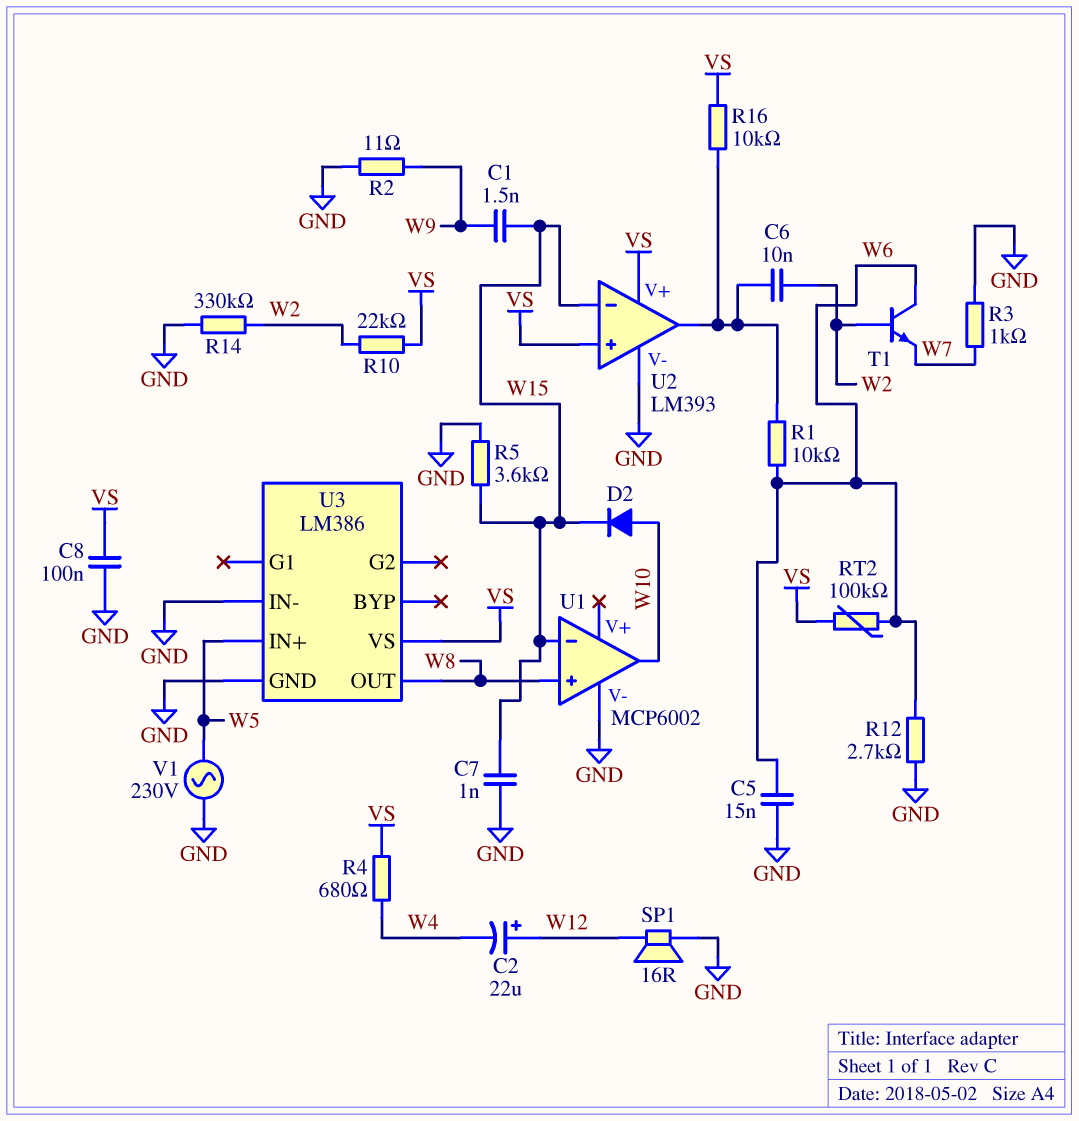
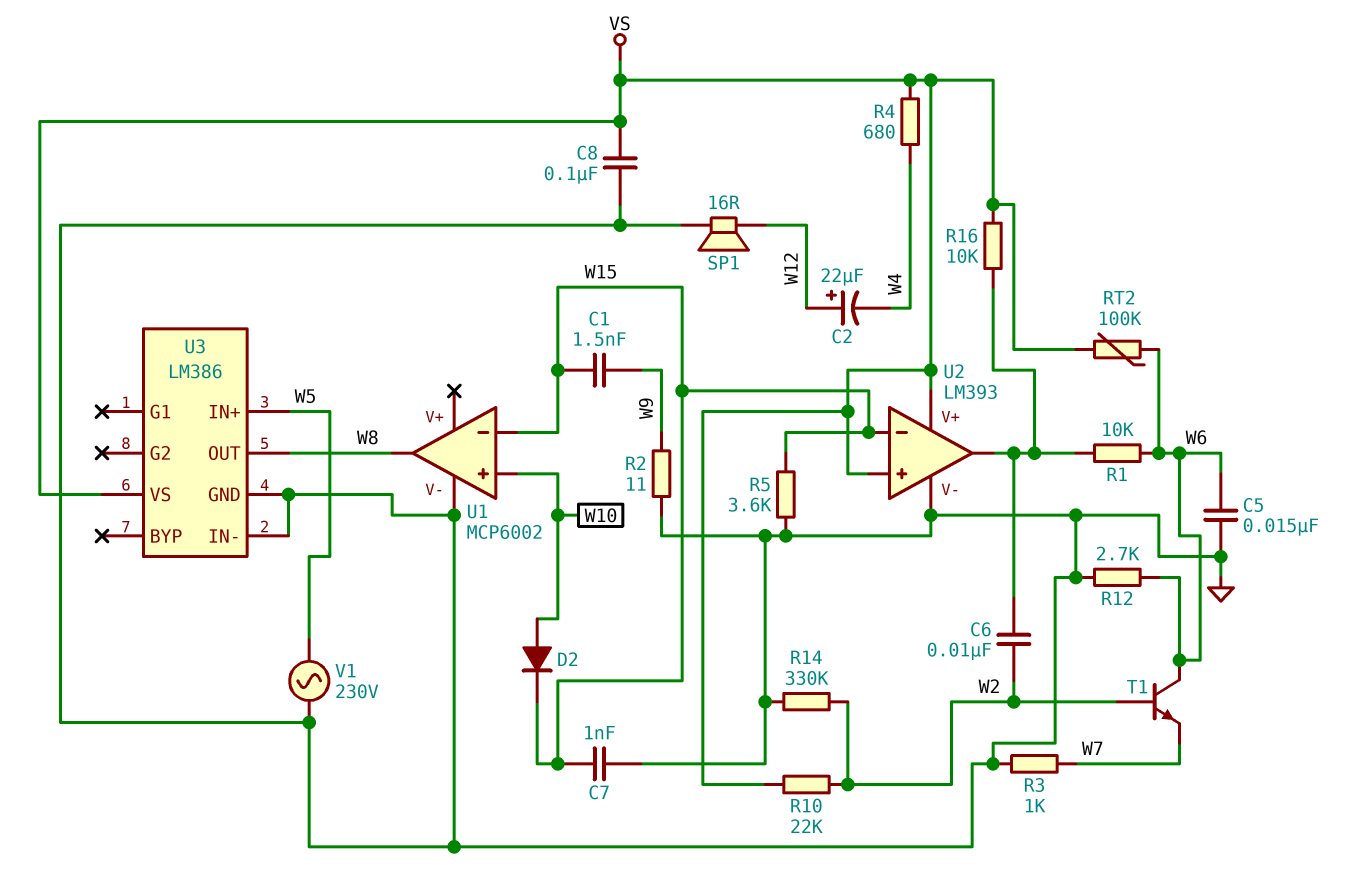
U1 pin in+: W8 -> W10
U1 pin out: W10 -> W8

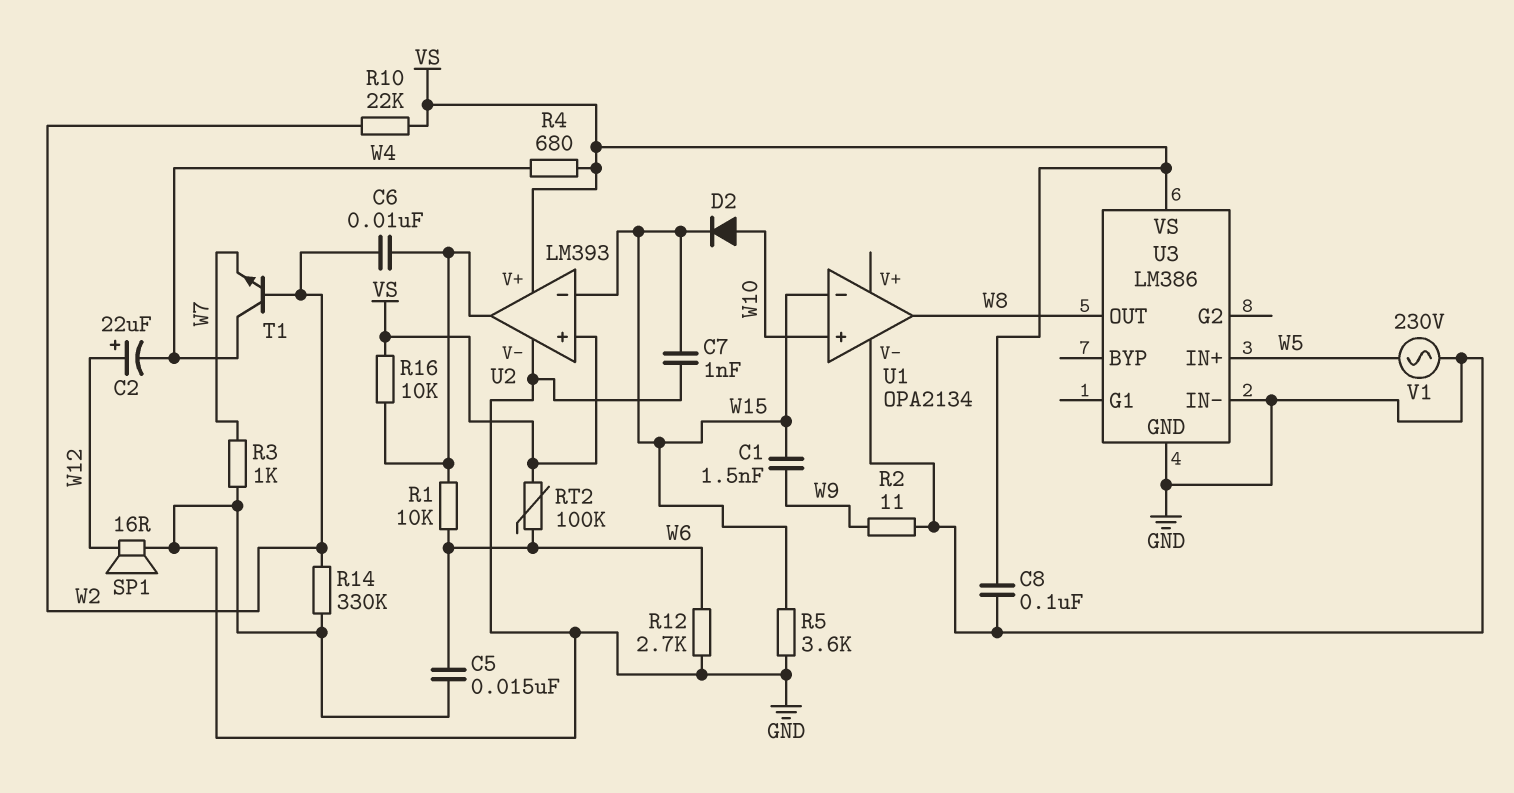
T1: NPN (B W2, C W6, E W7) -> NPN (B W2, C W4, E W7)
U1: MCP6002 -> OPA2134

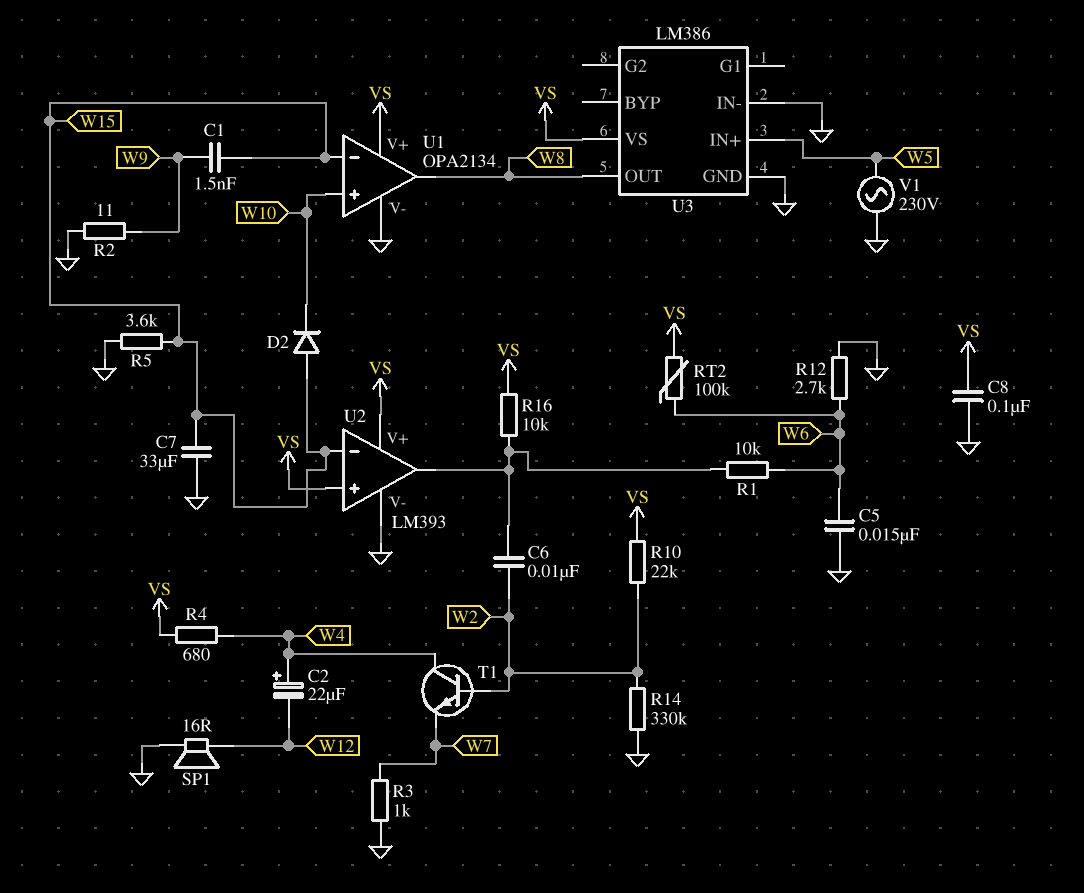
C2: 22uF (plus W12, minus W4) -> 22uF (plus W4, minus W12)
C7: 1nF (GND, W15) -> 33uF (GND, W15)
D2: diode (A W10, K W15) -> diode (A W15, K W10)
U1 pin V+: none -> VS

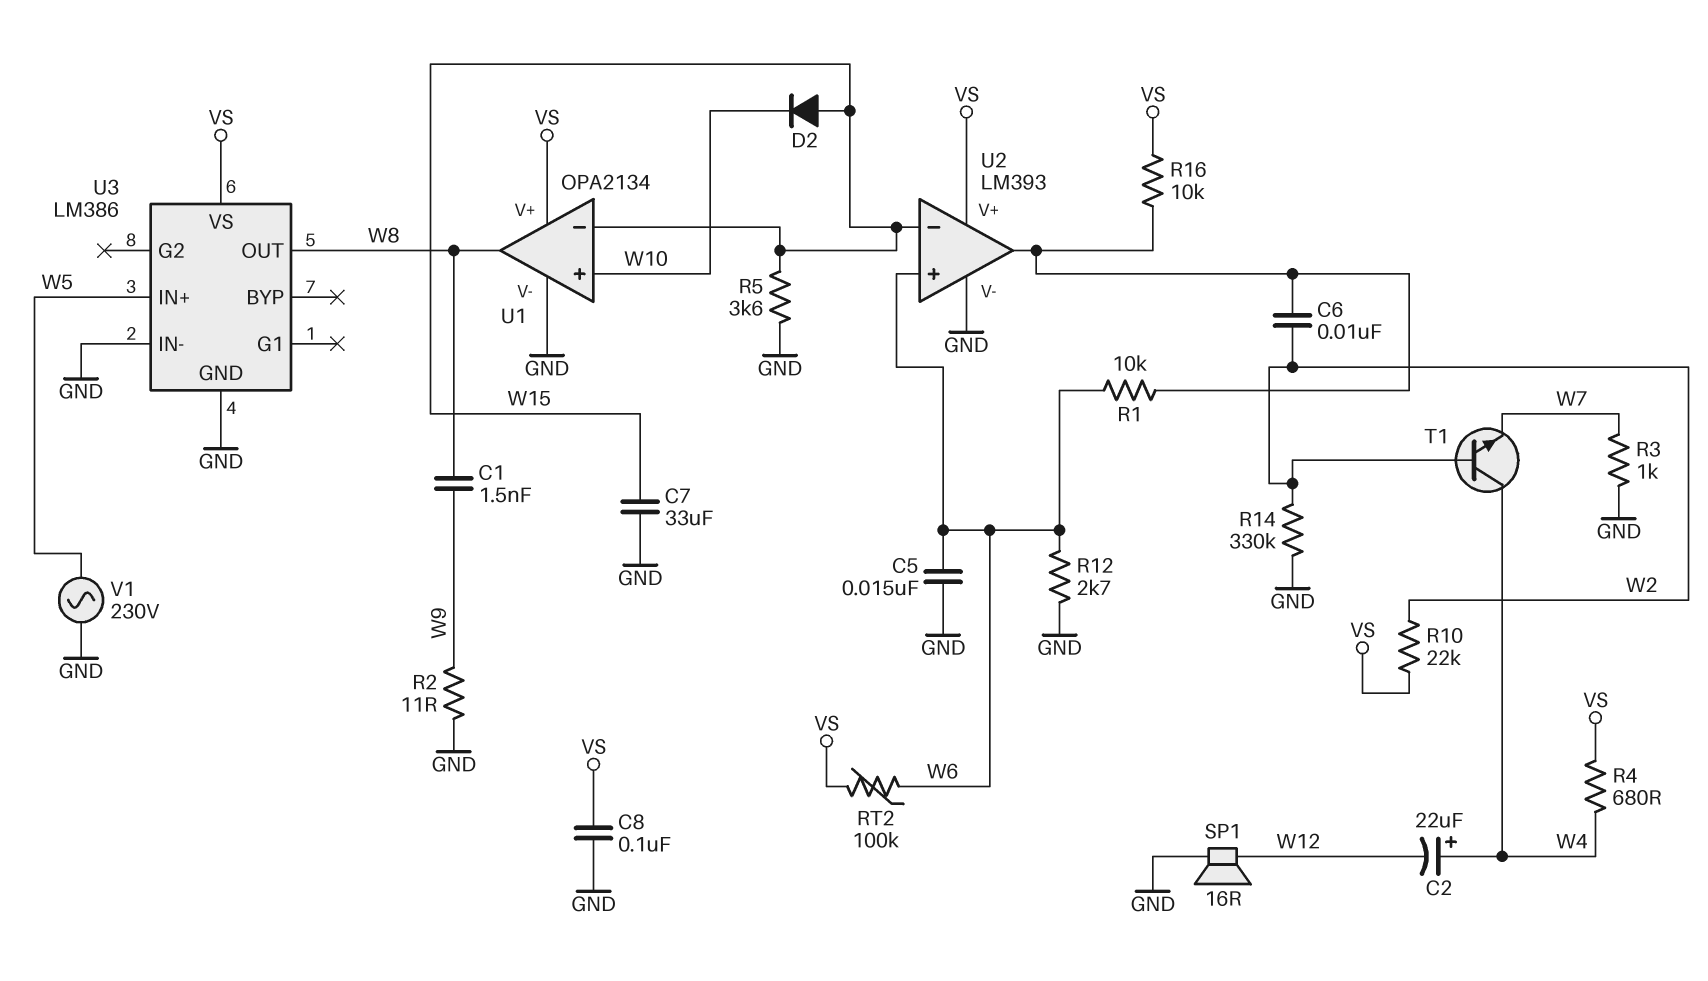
C1: 1.5nF (W9, W15) -> 1.5nF (W8, W9)
U2 pin in+: VS -> W6

